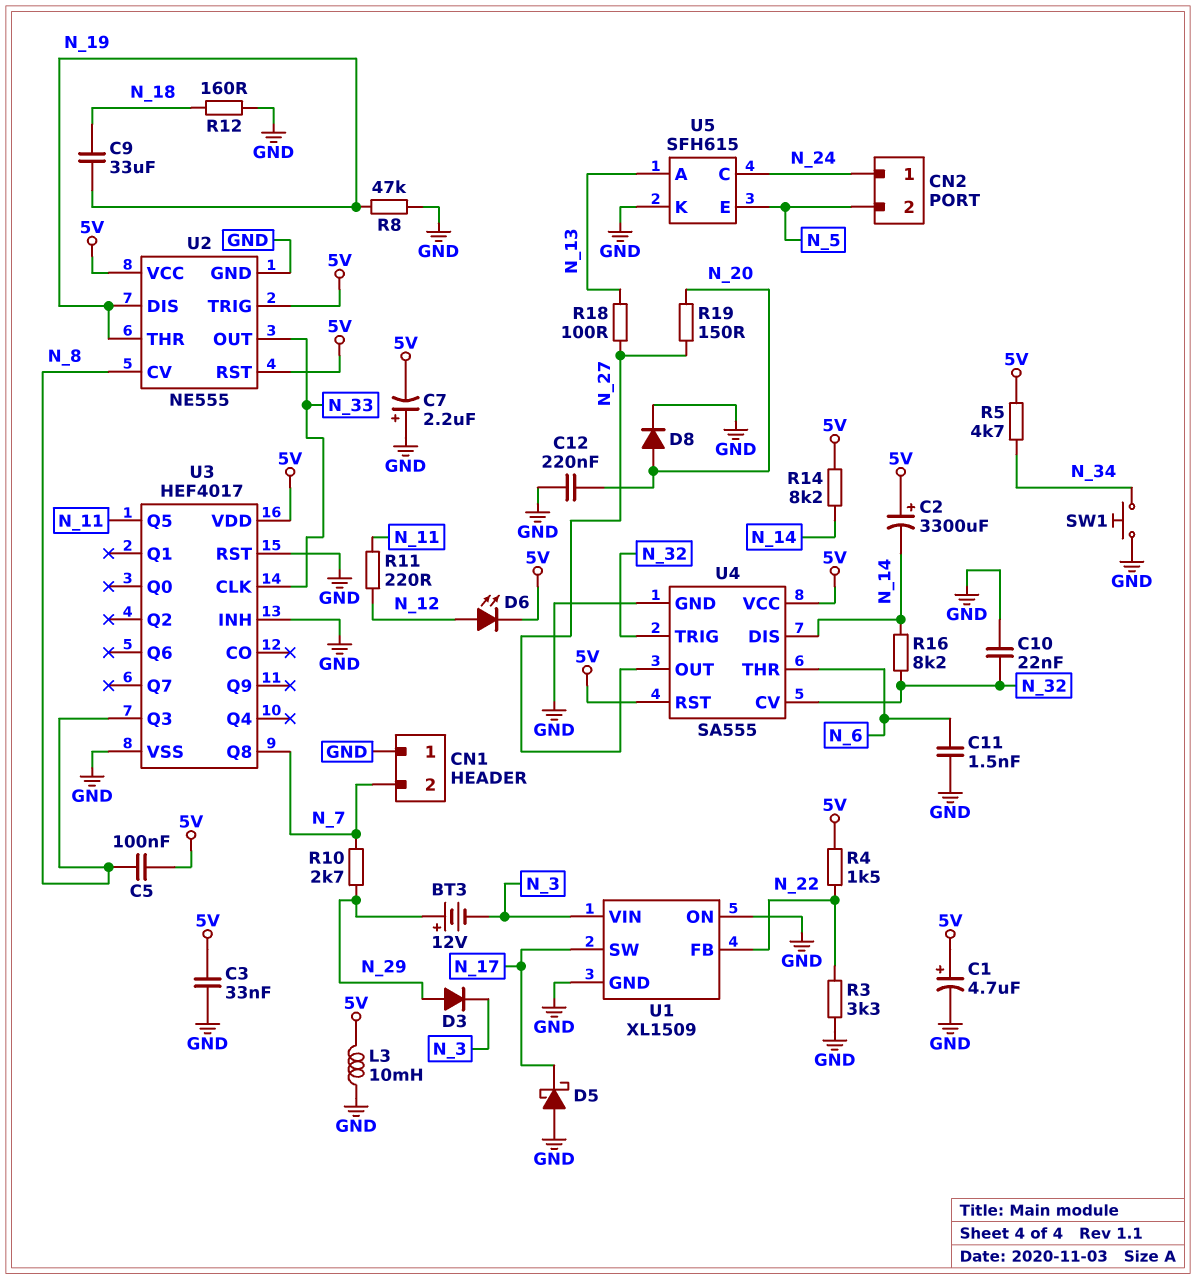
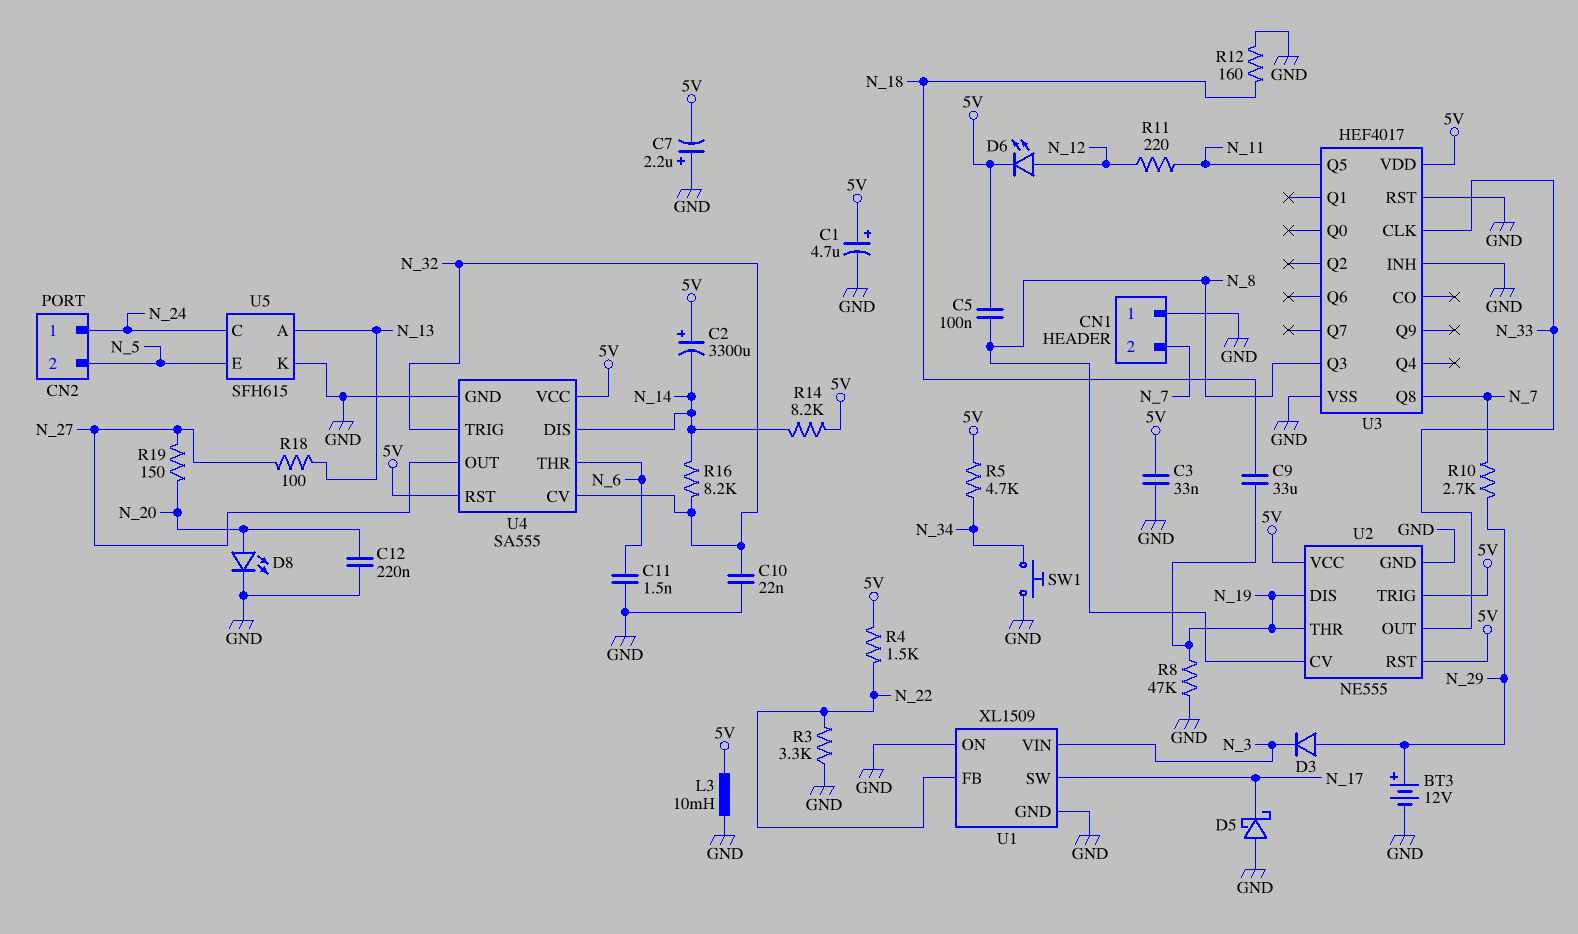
BT3: 12V (plus N_29, minus N_3) -> 12V (plus N_29, minus GND)
D8: diode (A N_20, K GND) -> LED (A N_20, K GND)

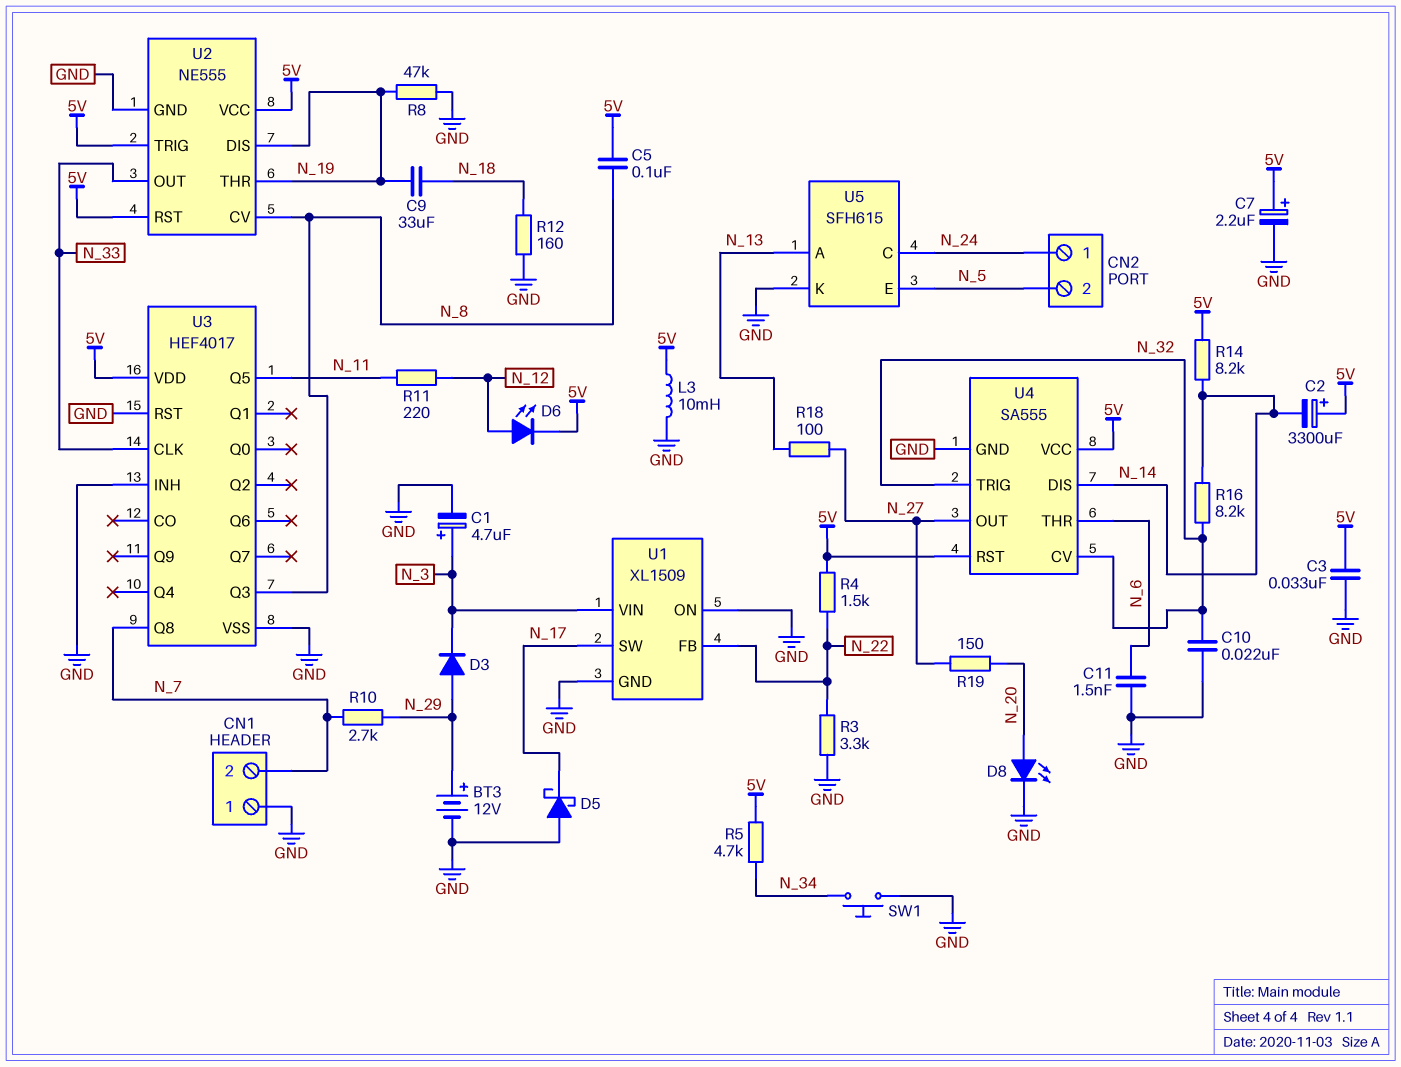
C1: 4.7uF (plus 5V, minus GND) -> 4.7uF (plus N_3, minus GND)
C7: 2.2uF (plus GND, minus 5V) -> 2.2uF (plus 5V, minus GND)
C12: 220nF (GND, N_20) -> none

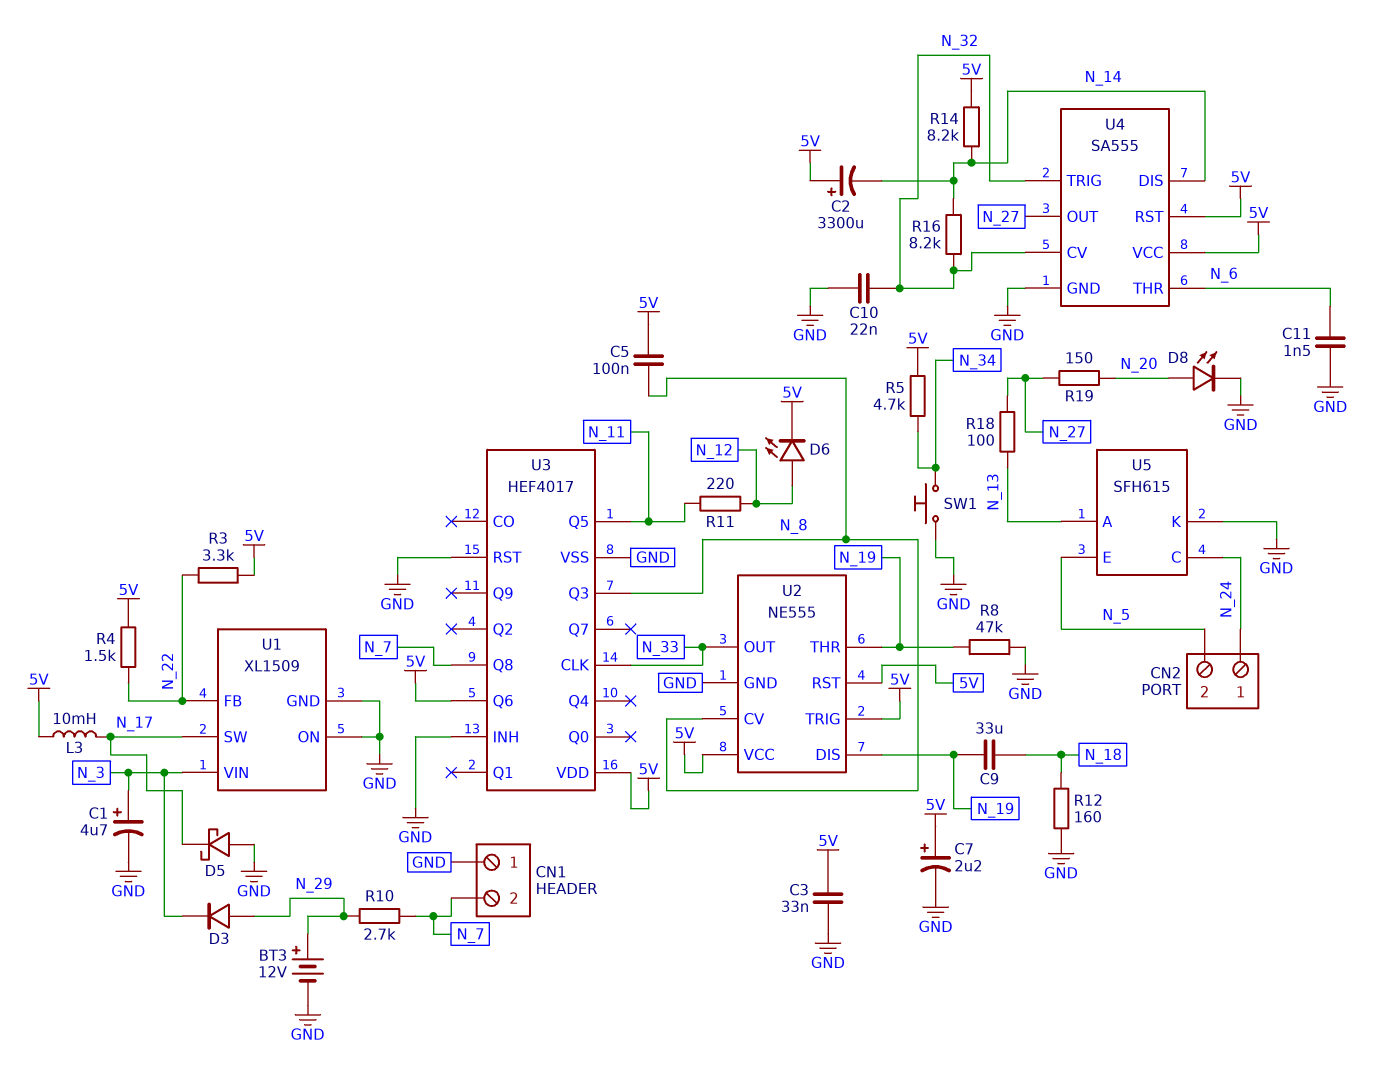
L3: 10mH (5V, GND) -> 10mH (5V, N_17)
R3: 3.3k (GND, N_22) -> 3.3k (5V, N_22)
U3 pin Q6: none -> 5V

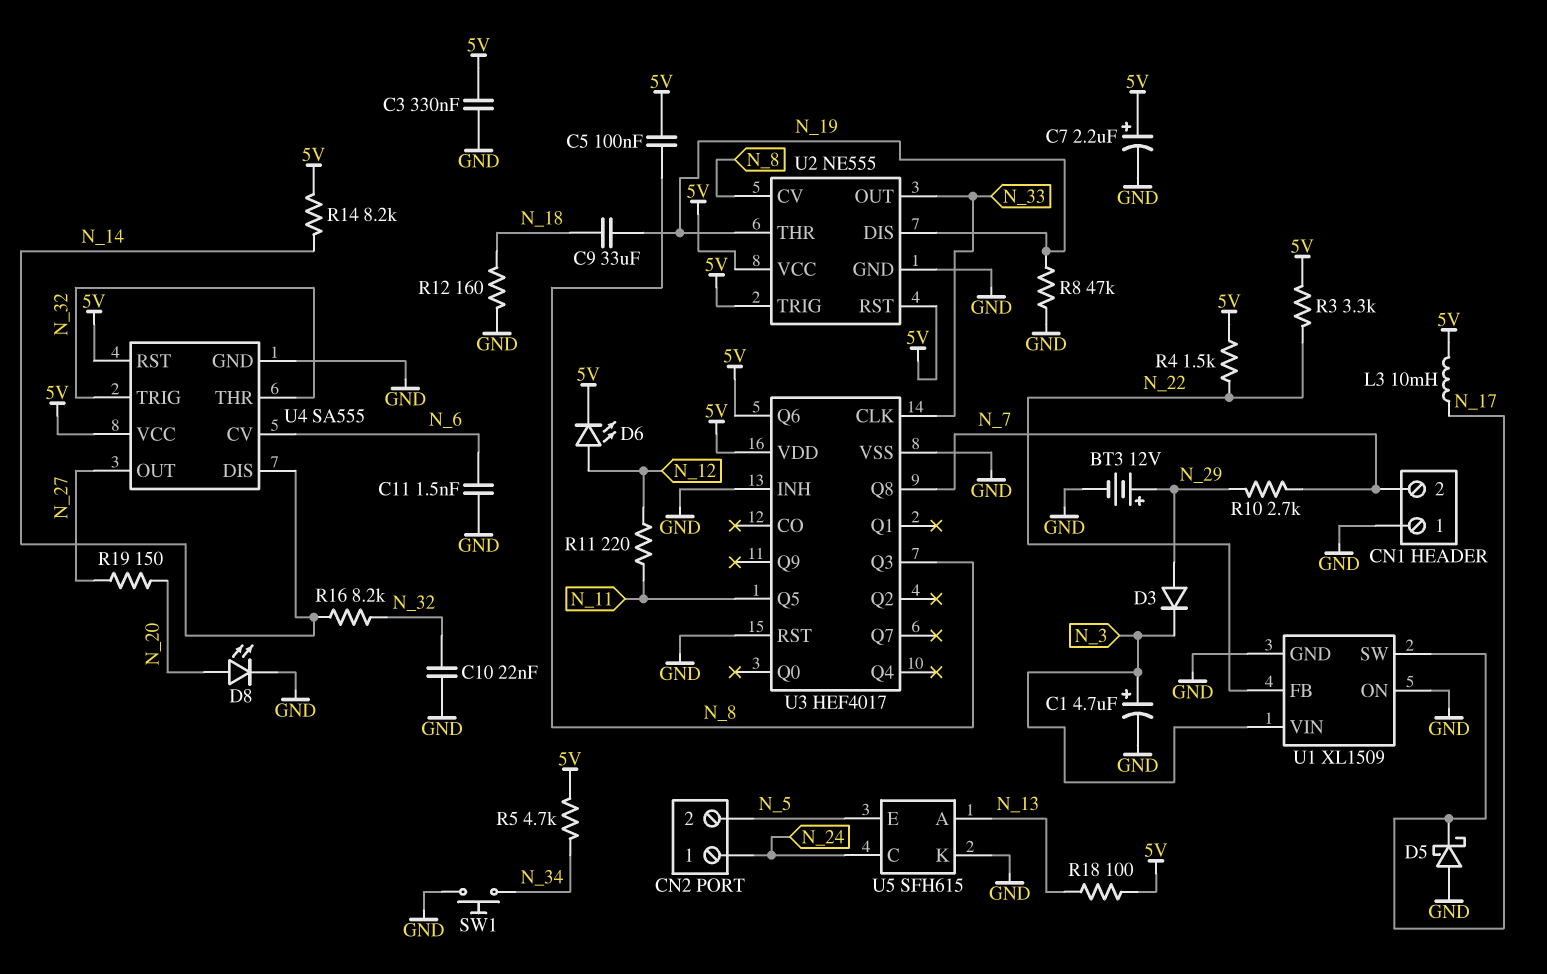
C2: 3300uF (plus 5V, minus N_14) -> none
C3: 33nF (5V, GND) -> 330nF (5V, GND)
R18: 100 (N_13, N_27) -> 100 (5V, N_13)
U4 pin CV: N_32 -> N_6
U4 pin THR: N_6 -> N_32

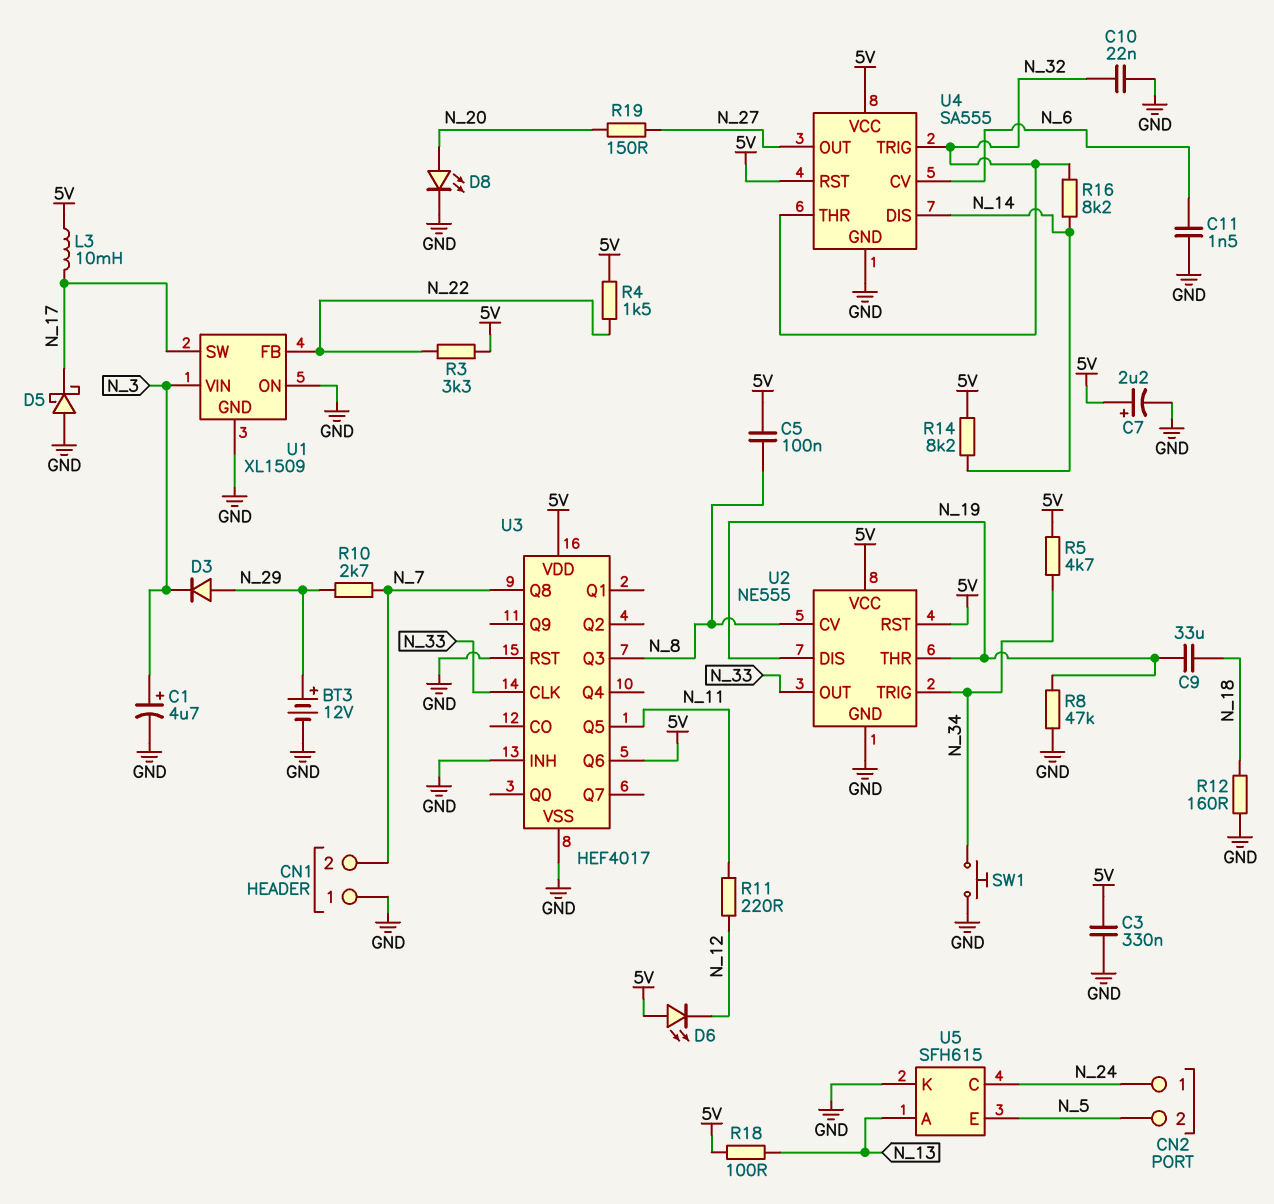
D6: LED (A N_12, K 5V) -> LED (A 5V, K N_12)
U2 pin TRIG: 5V -> N_34

